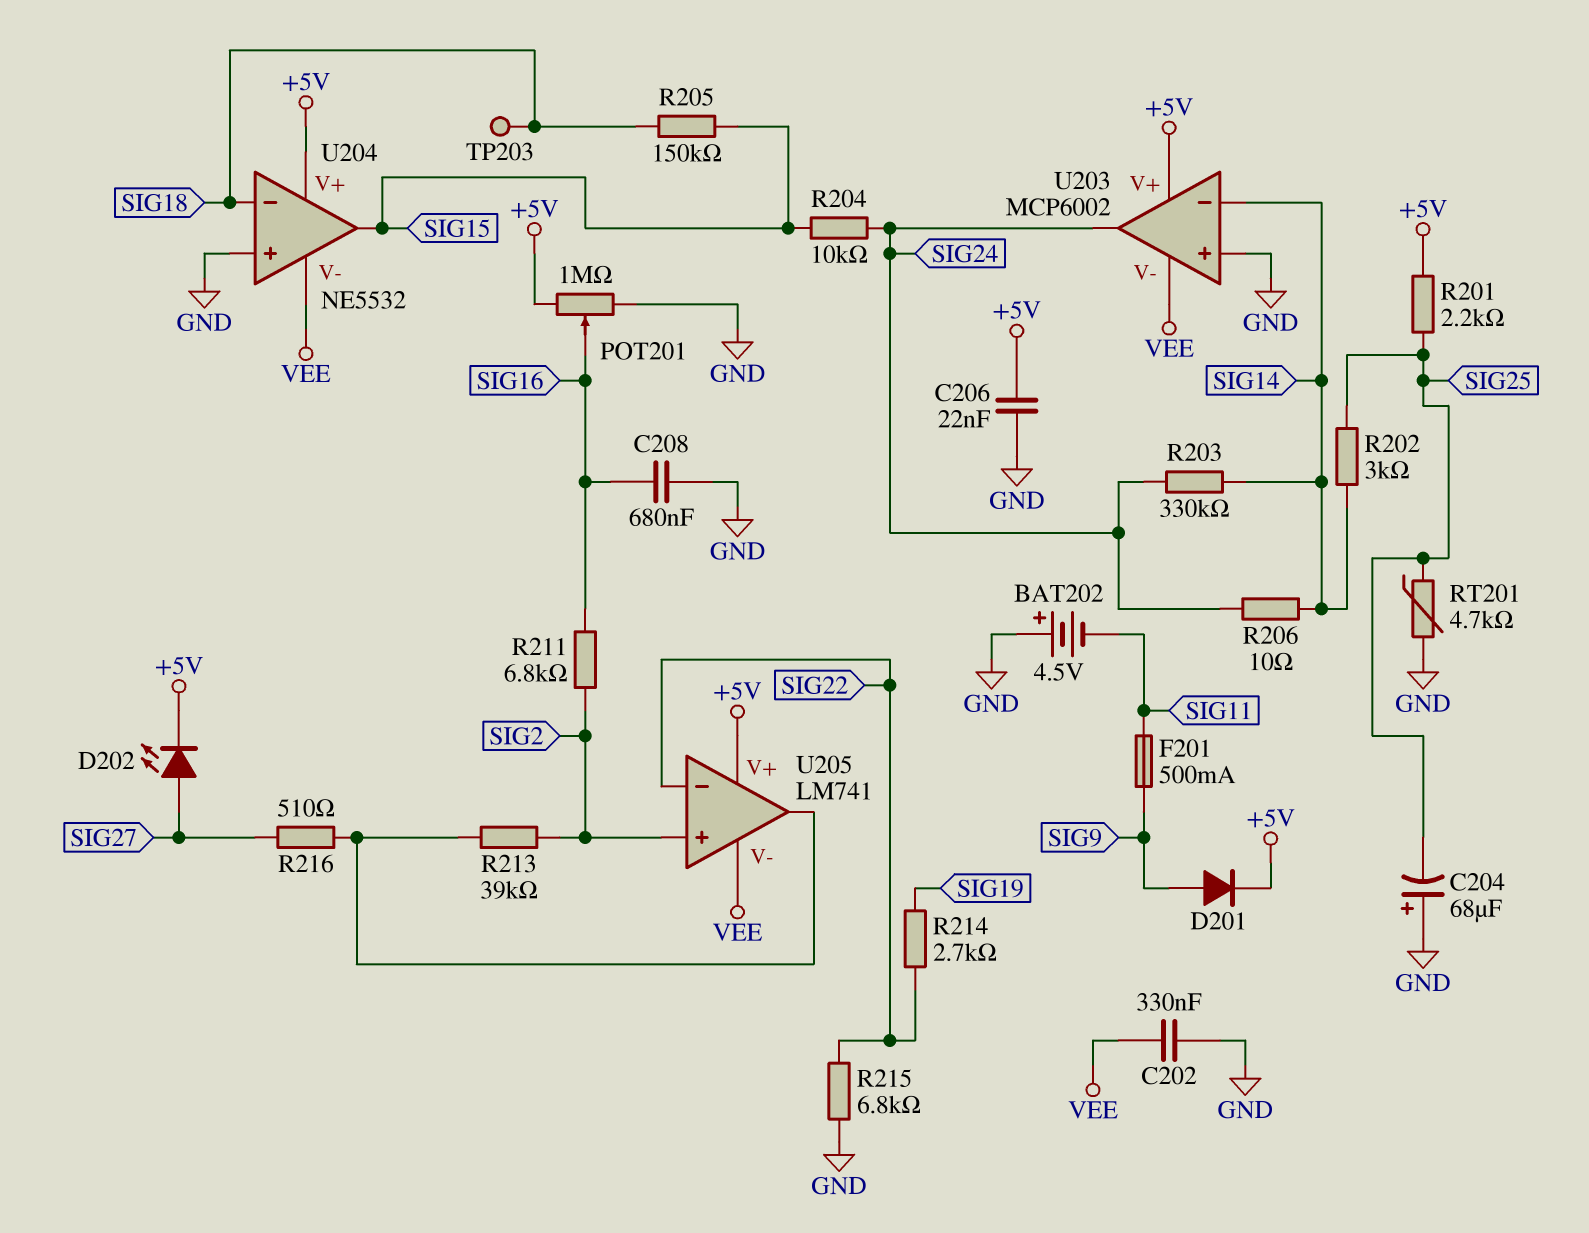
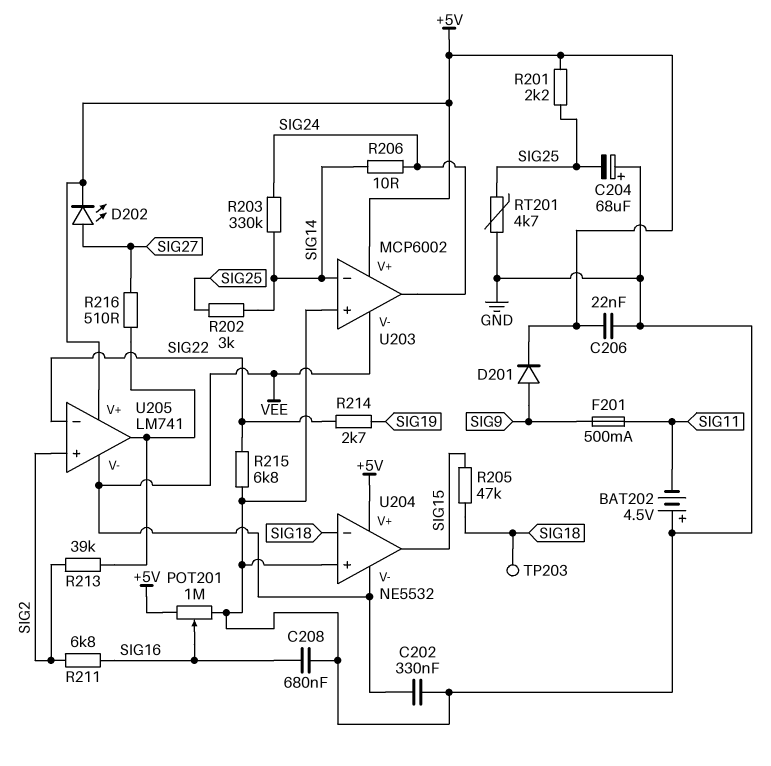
R204: 10k (SIG15, SIG24) -> none
R205: 150k (SIG15, SIG18) -> 47k (SIG15, SIG18)

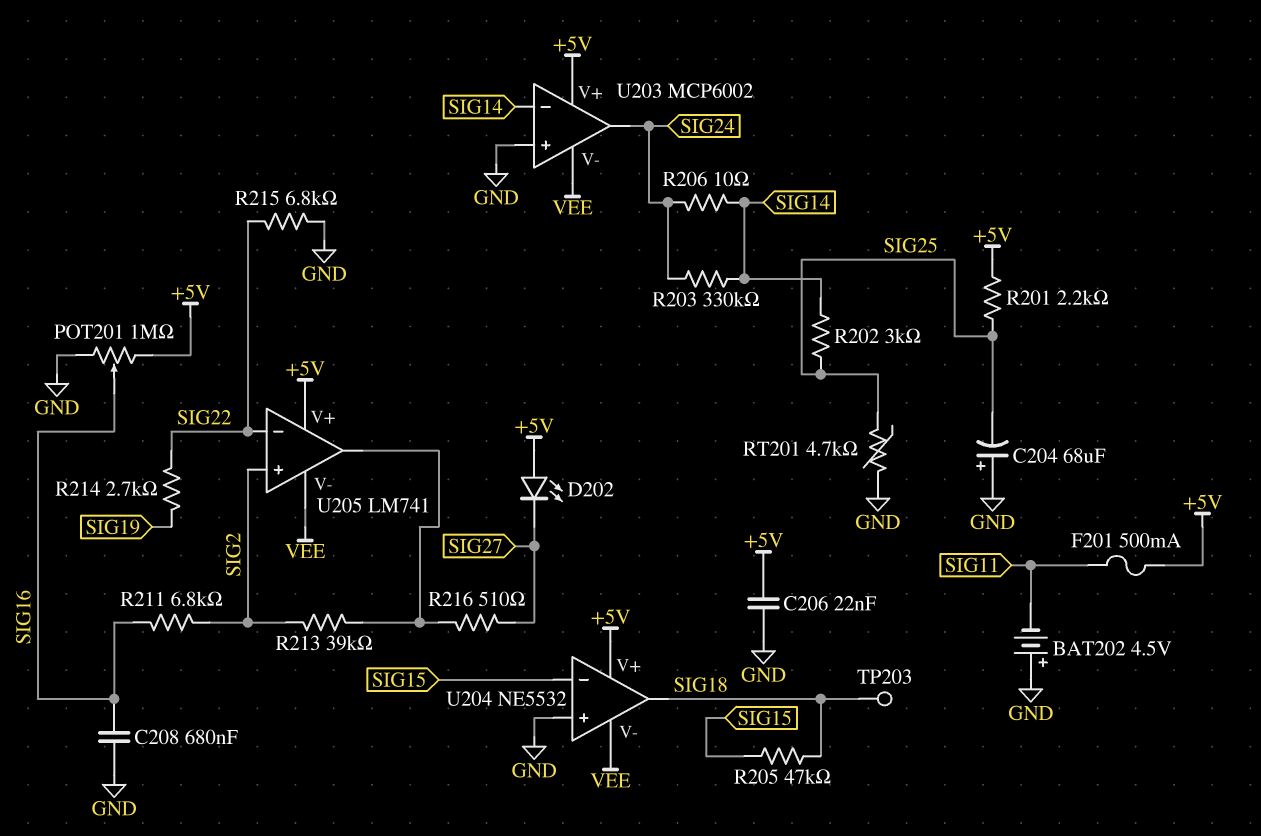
C202: 330nF (GND, VEE) -> none
D201: diode (A SIG9, K +5V) -> none
D202: LED (A SIG27, K +5V) -> LED (A +5V, K SIG27)
F201: 500mA (SIG9, SIG11) -> 500mA (+5V, SIG11)
U204 pin in-: SIG18 -> SIG15
U204 pin out: SIG15 -> SIG18

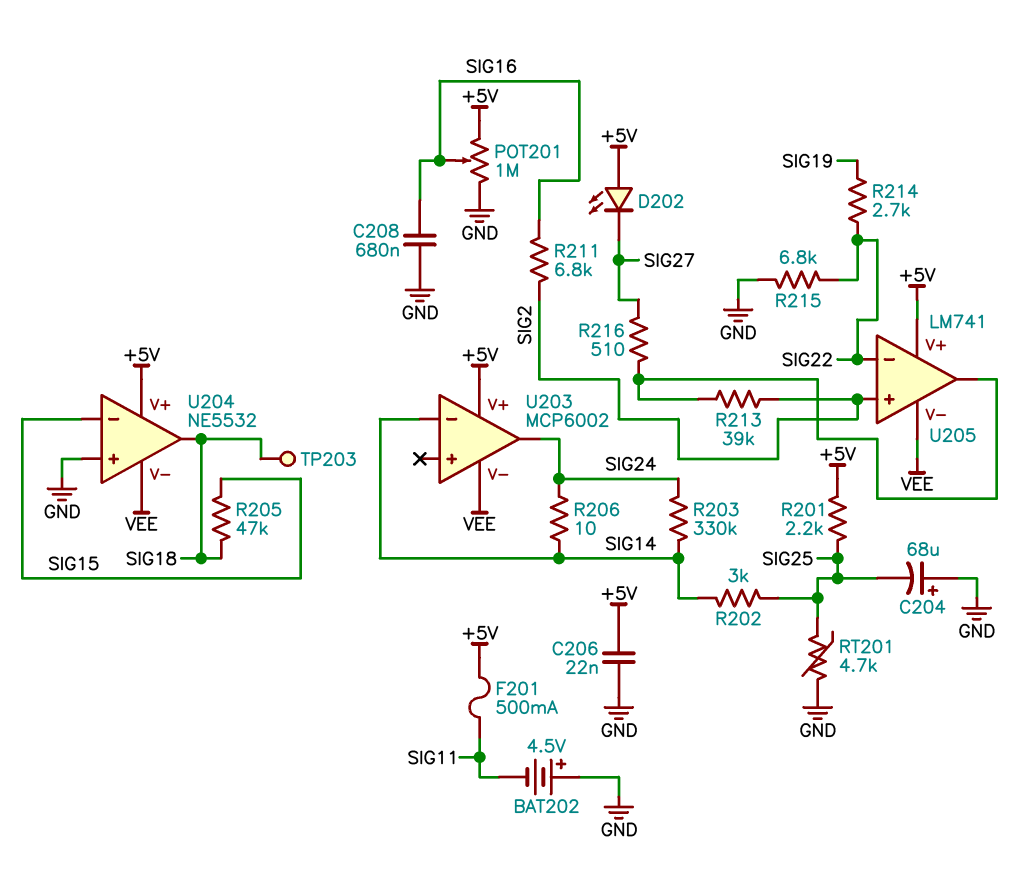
U203 pin in+: GND -> none

